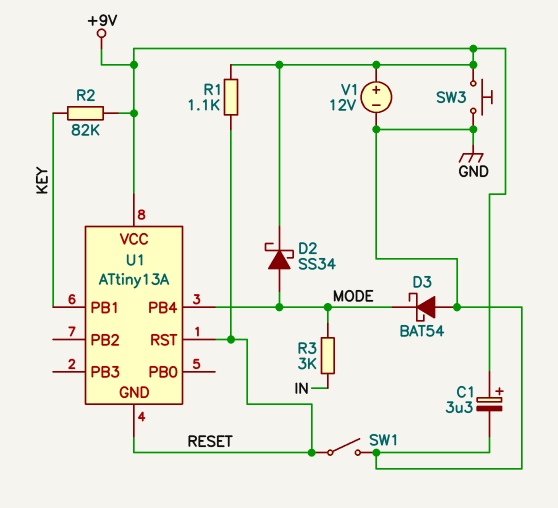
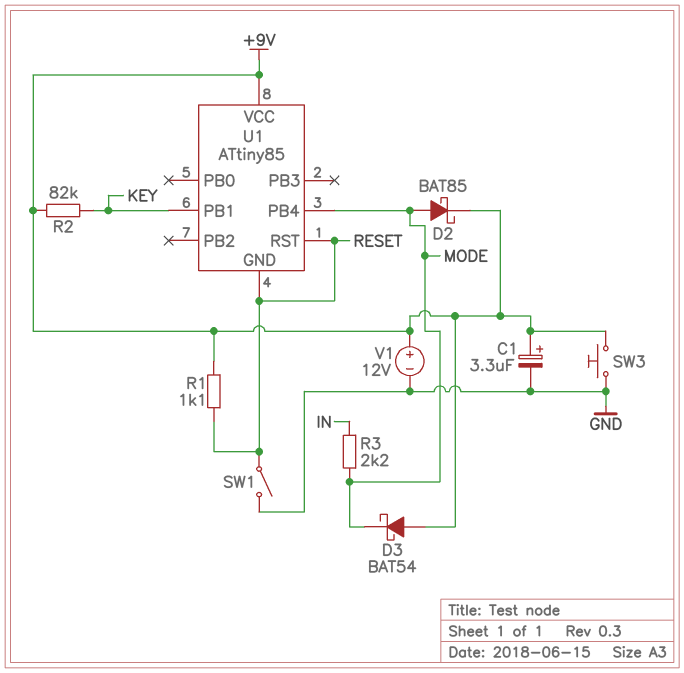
D2: schottky SS34 (A MODE, K +9V) -> schottky BAT85 (A MODE, K +9V)
D3: schottky BAT54 (A GND, K MODE) -> schottky BAT54 (A +9V, K MODE)
R3: 3k (IN, MODE) -> 2.2k (IN, MODE)
U1: ATtiny13A -> ATtiny85

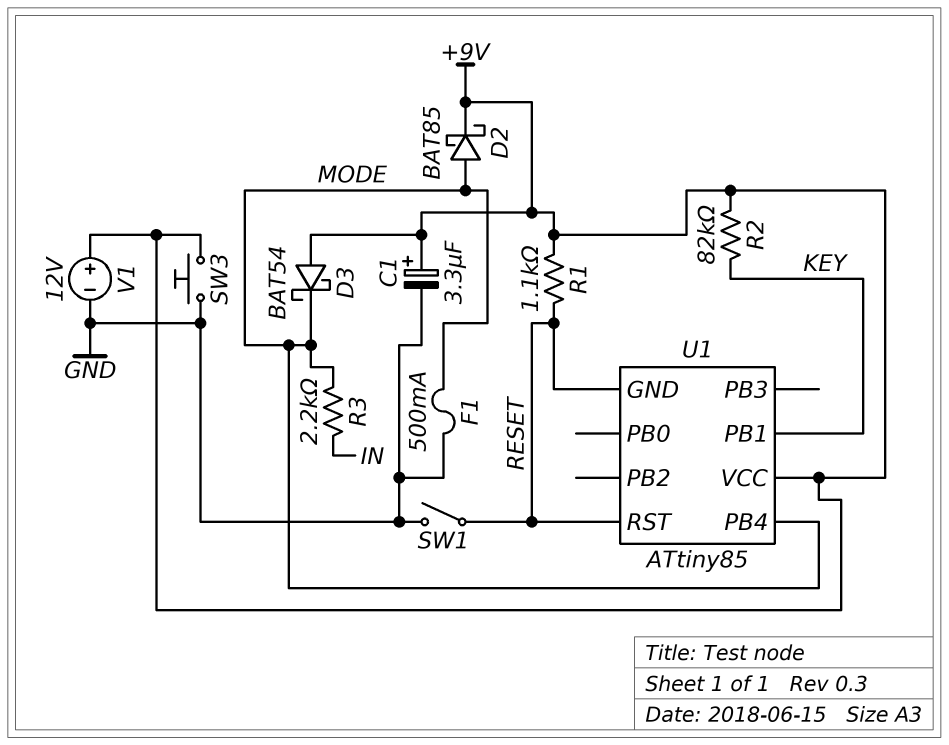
F1: none -> 500mA (GND, MODE)

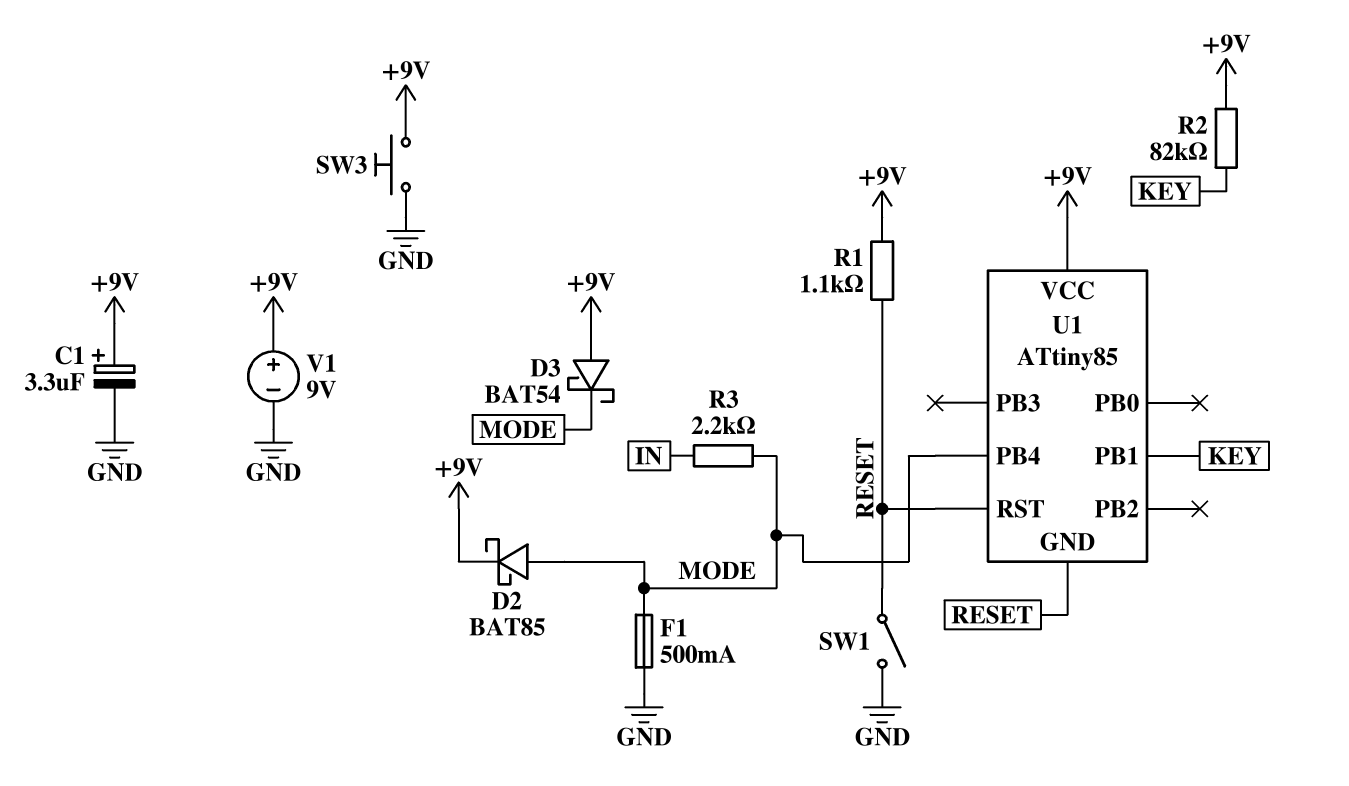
V1: 12V (plus +9V, minus GND) -> 9V (plus +9V, minus GND)

